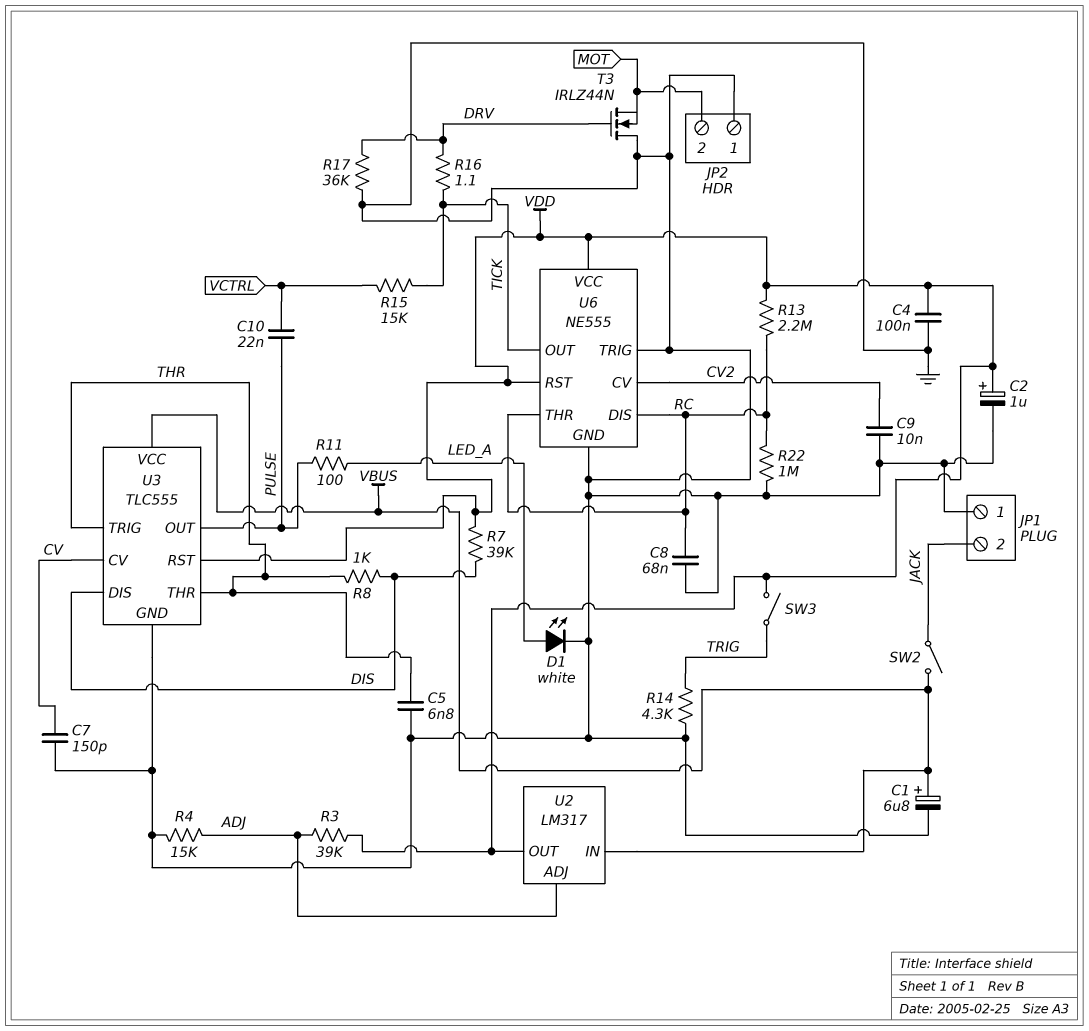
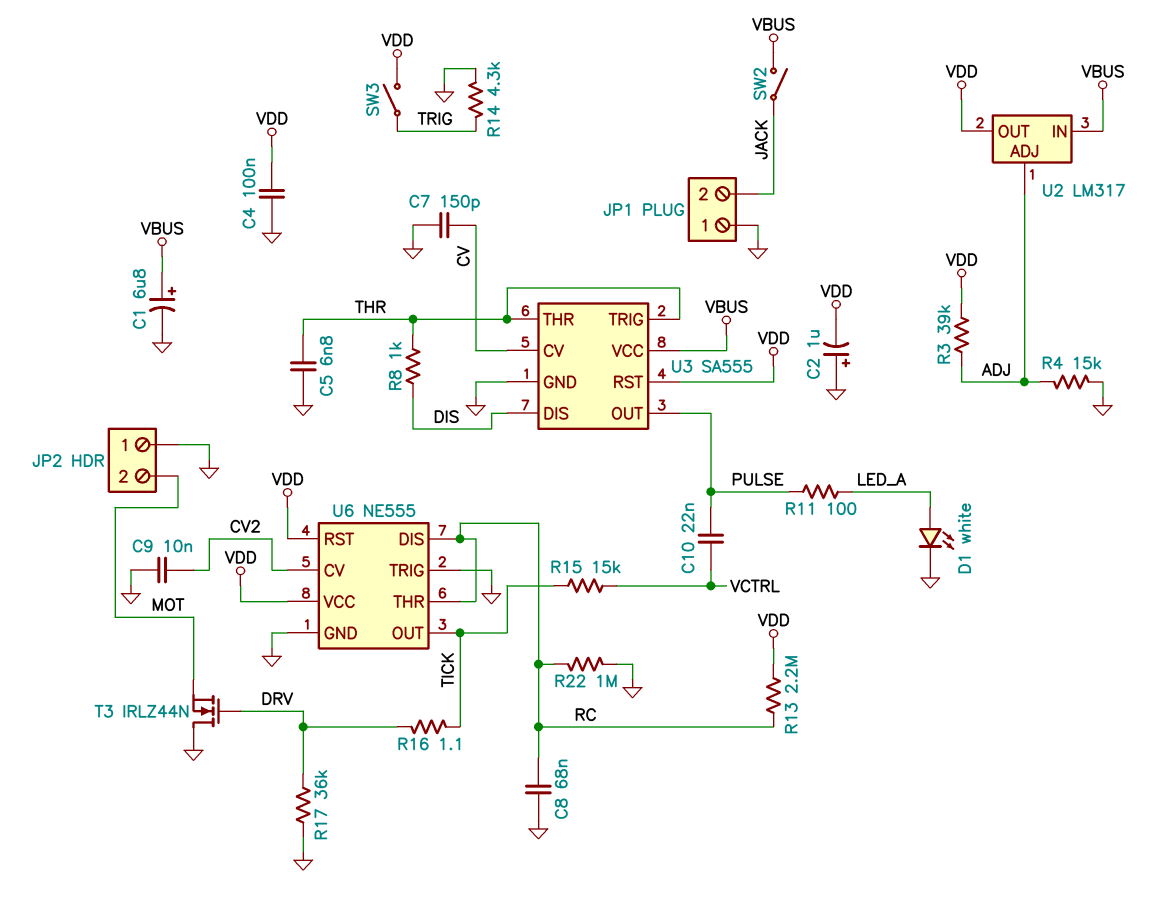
C2: 1uF (plus VDD, minus GND) -> 1uF (plus GND, minus VDD)
R7: 39k (DIS, VDD) -> none
U3: TLC555 -> SA555

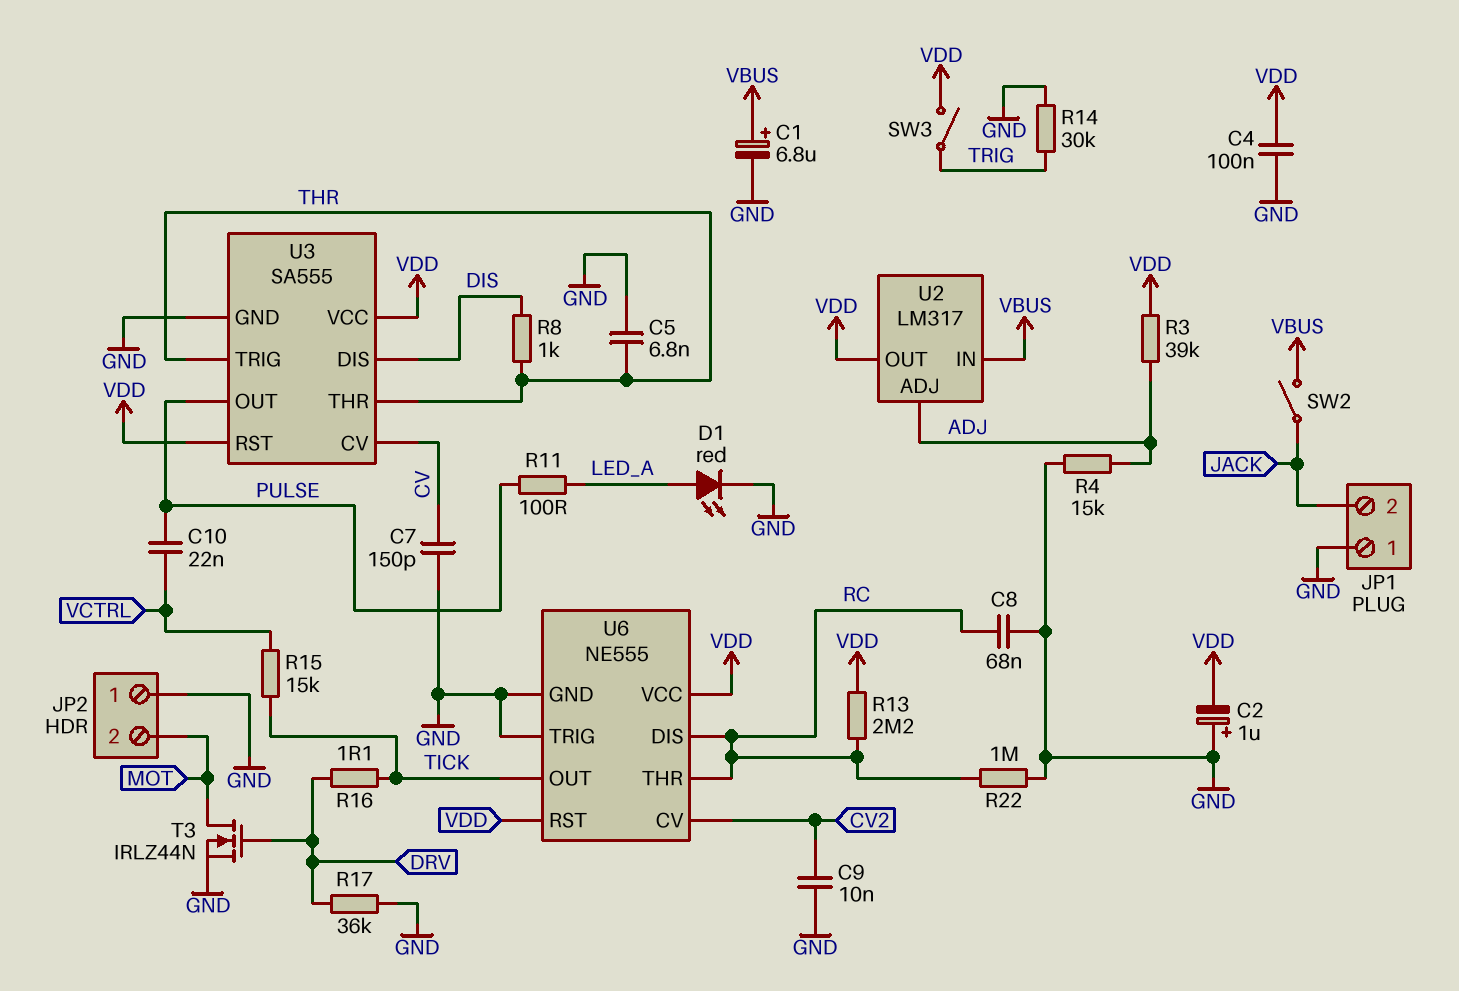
D1: LED white (A LED_A, K GND) -> LED red (A LED_A, K GND)
R14: 4.3k (GND, TRIG) -> 30k (GND, TRIG)
T3: NMOS IRLZ44N (G DRV, D GND, S MOT) -> NMOS IRLZ44N (G DRV, D MOT, S GND)
U3 pin VCC: VBUS -> VDD

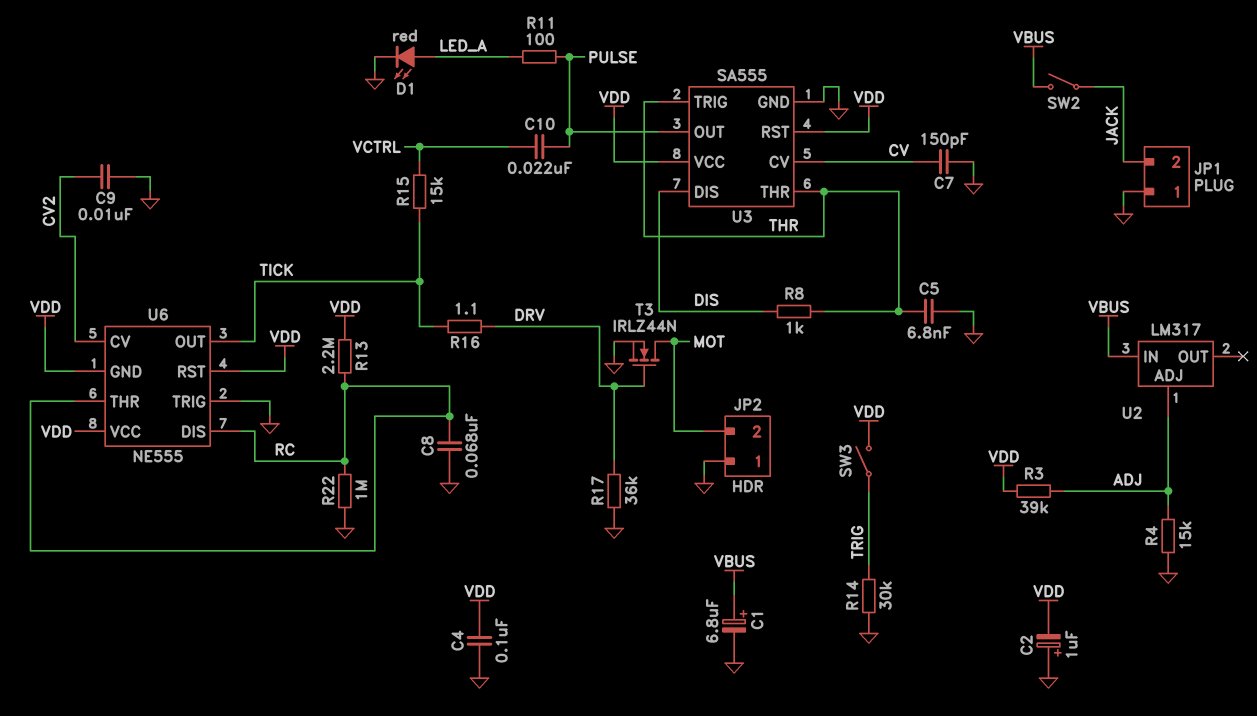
U2 pin OUT: VDD -> none
U6 pin GND: GND -> VDD

